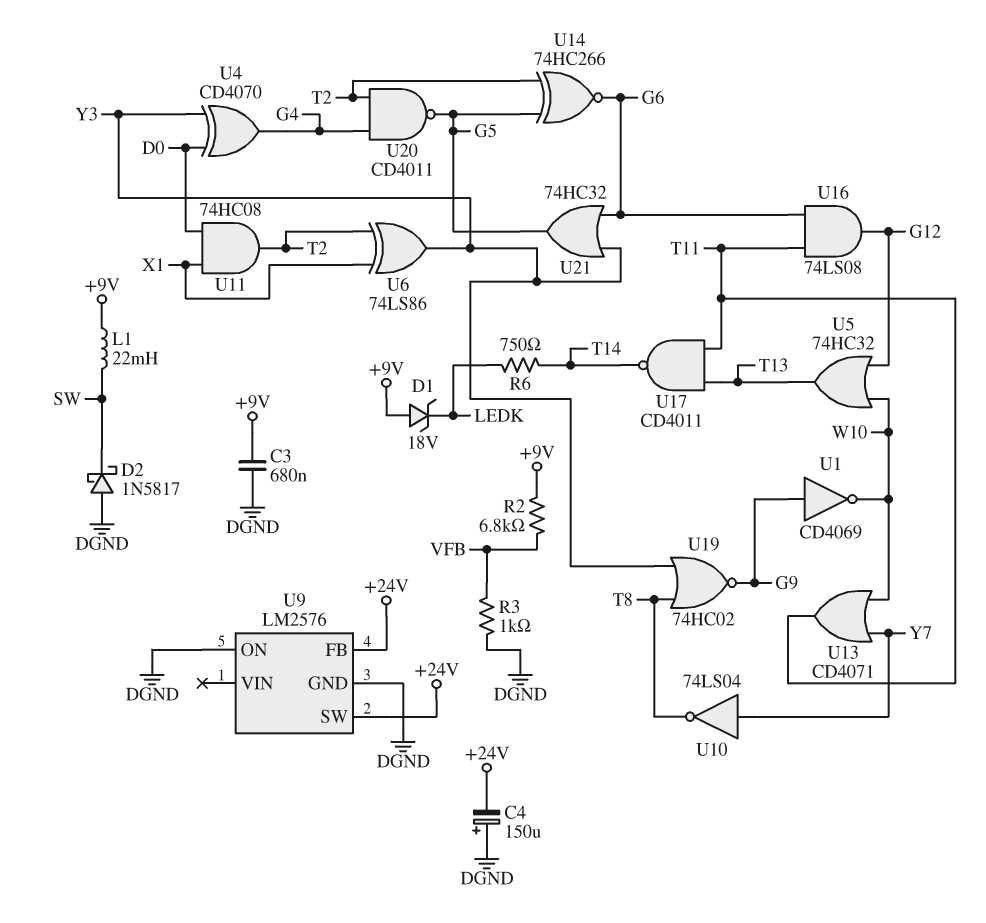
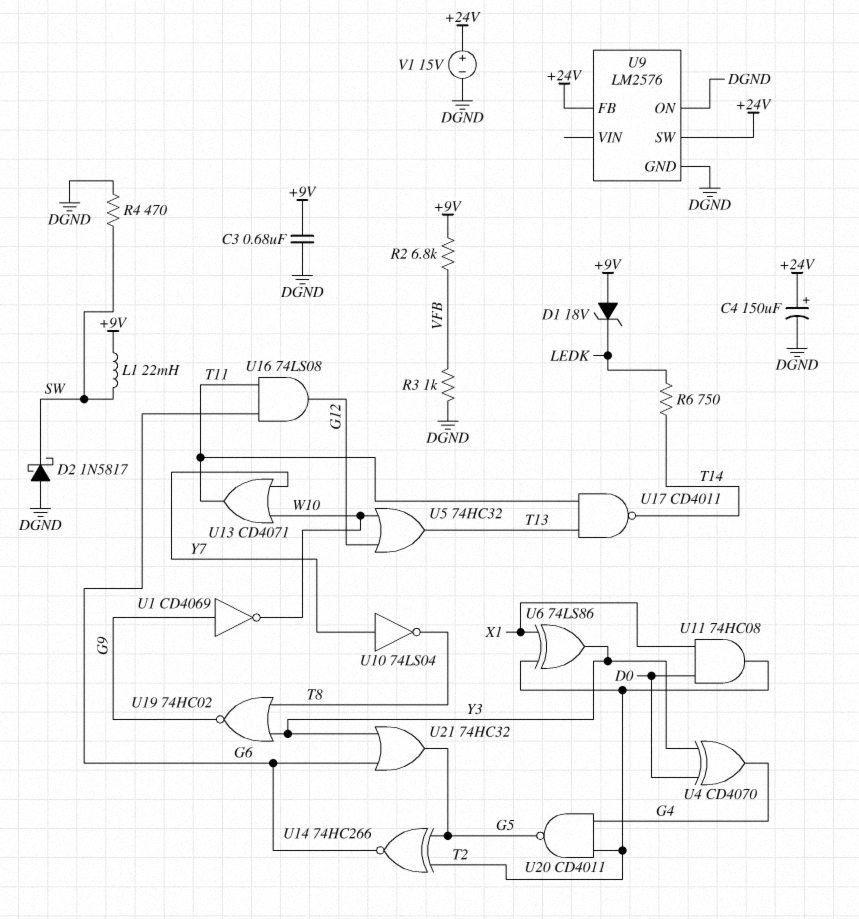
C4: 150uF (plus DGND, minus +24V) -> 150uF (plus +24V, minus DGND)
R4: none -> 470 (DGND, SW)
V1: none -> 15V (plus +24V, minus DGND)

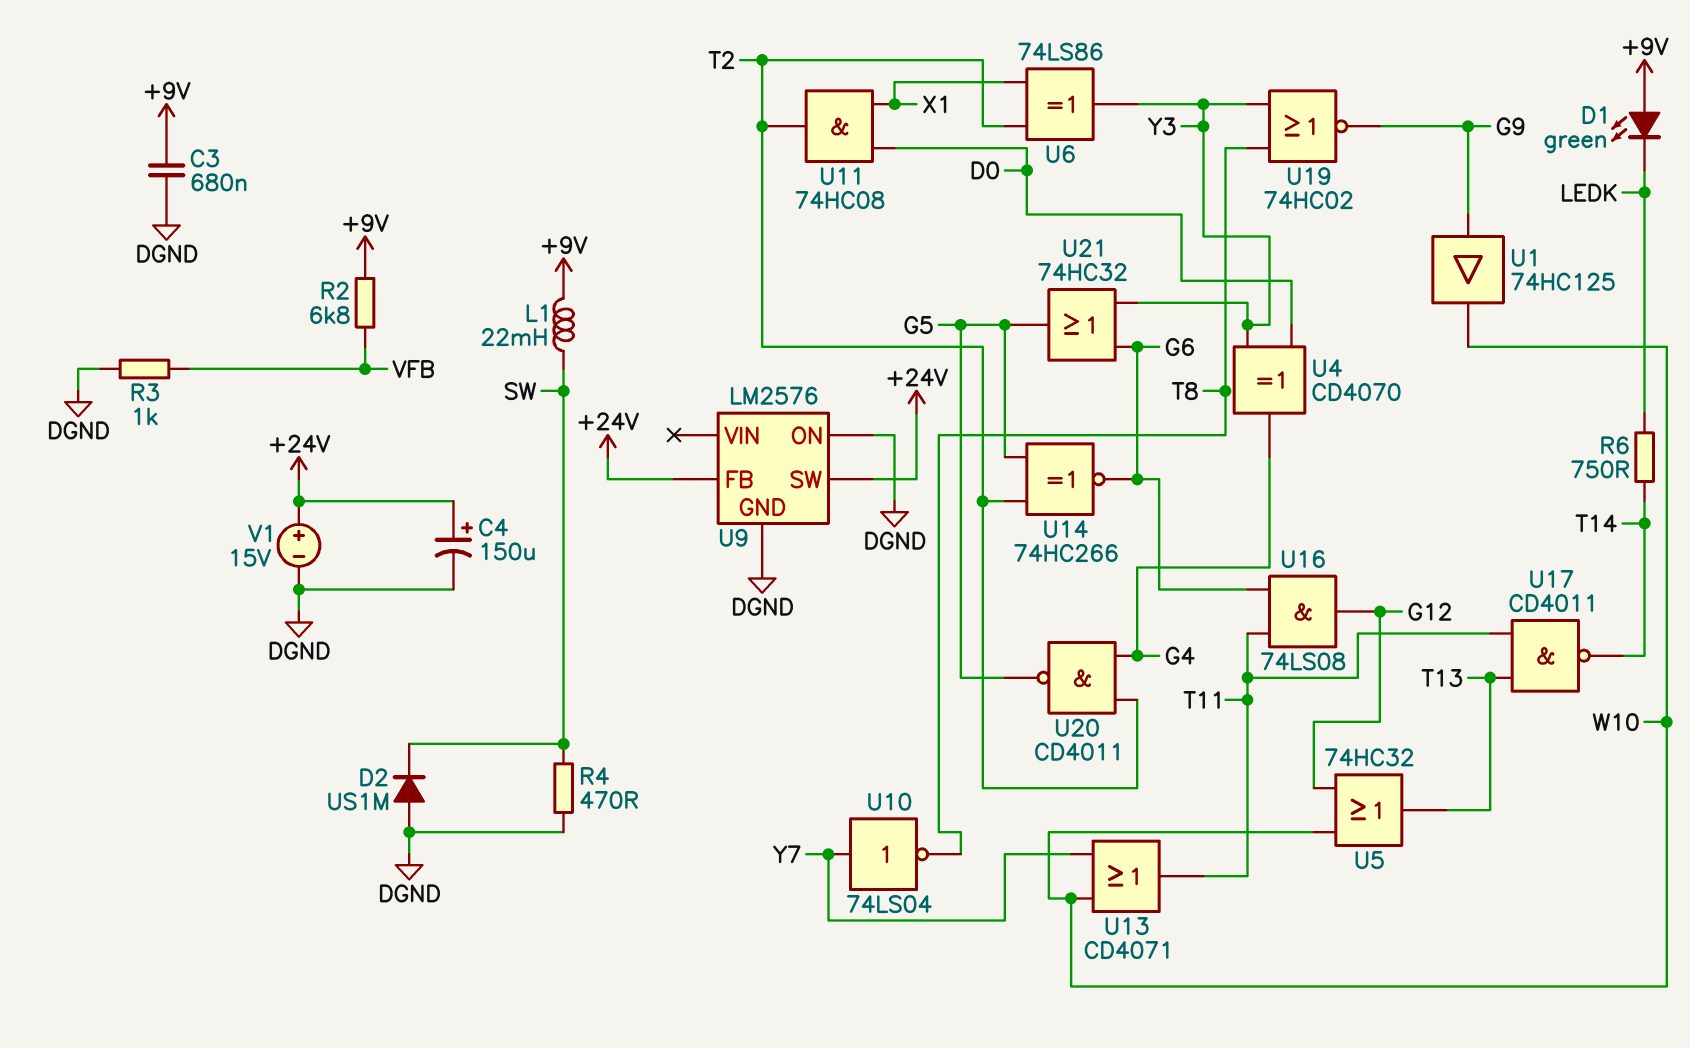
D1: zener 18V (A +9V, K LEDK) -> LED green (A +9V, K LEDK)
D2: schottky 1N5817 (A DGND, K SW) -> diode US1M (A DGND, K SW)
U1: NOT CD4069 (in G9, out W10) -> buffer 74HC125 (in G9, out W10)

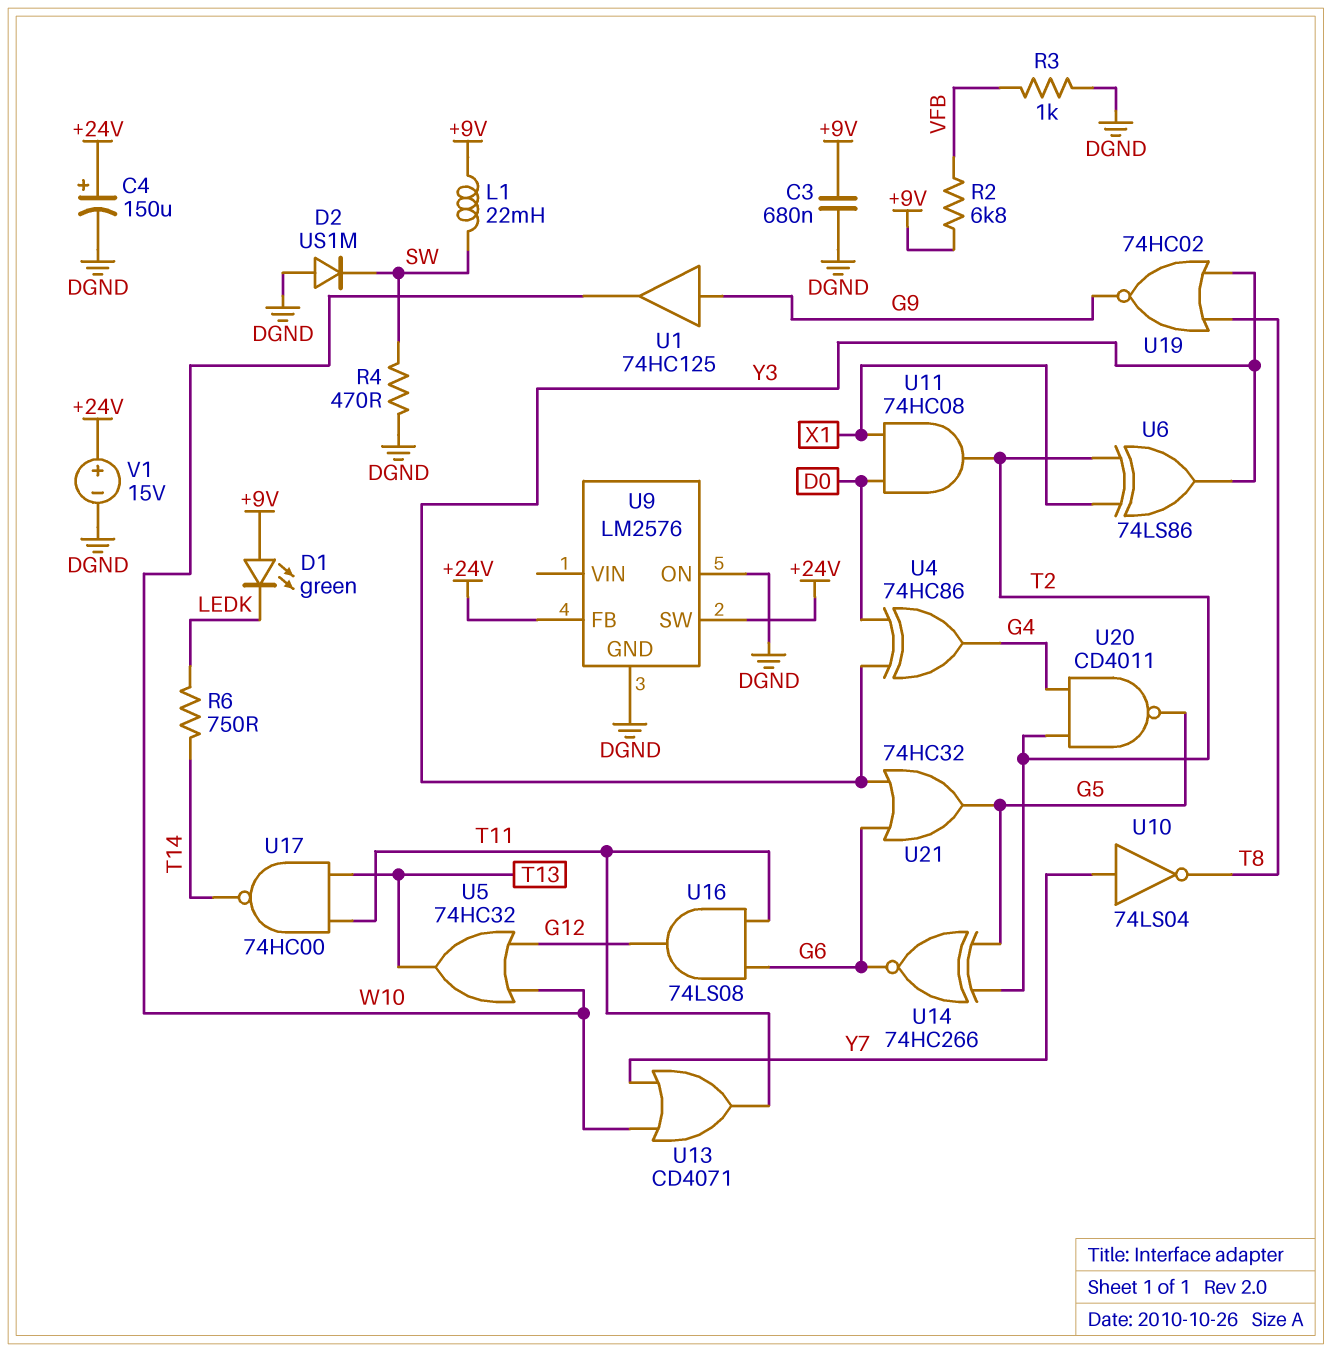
U4: XOR CD4070 (in D0, in Y3, out G4) -> XOR 74HC86 (in D0, in Y3, out G4)
U17: NAND CD4011 (in T11, in T13, out T14) -> NAND 74HC00 (in T11, in T13, out T14)

